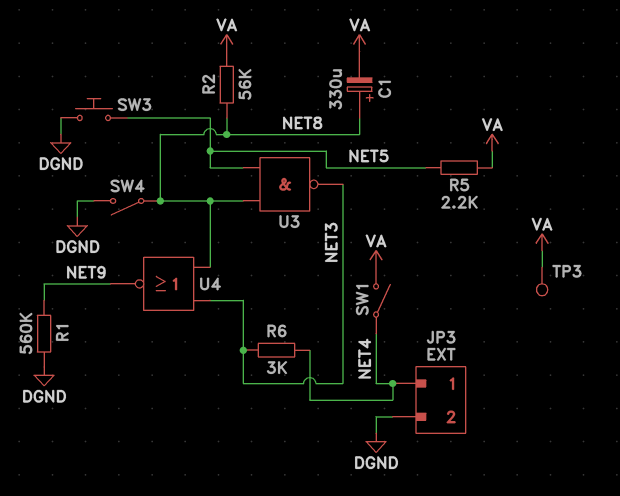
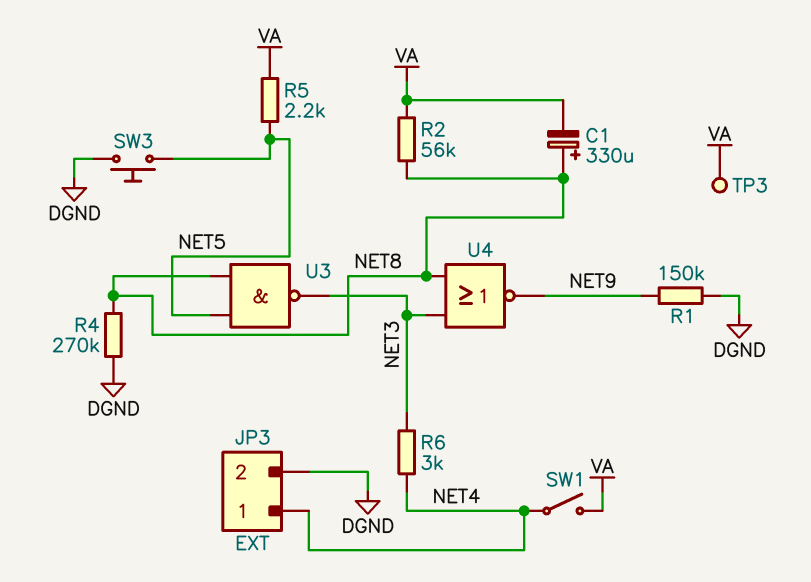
R1: 560k (DGND, NET9) -> 150k (DGND, NET9)
R4: none -> 270k (DGND, NET8)
SW4: switch (DGND, NET8) -> none

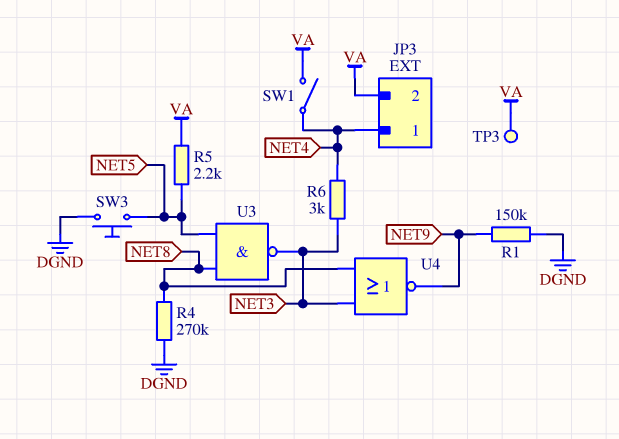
C1: 330uF (plus NET8, minus VA) -> none
JP3 pin 2: DGND -> VA
R2: 56k (NET8, VA) -> none

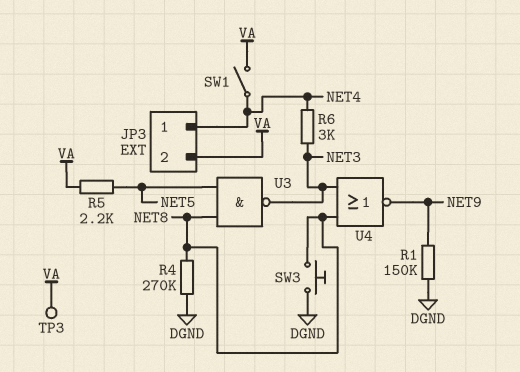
SW3: button (DGND, NET5) -> button (DGND, NET8)

